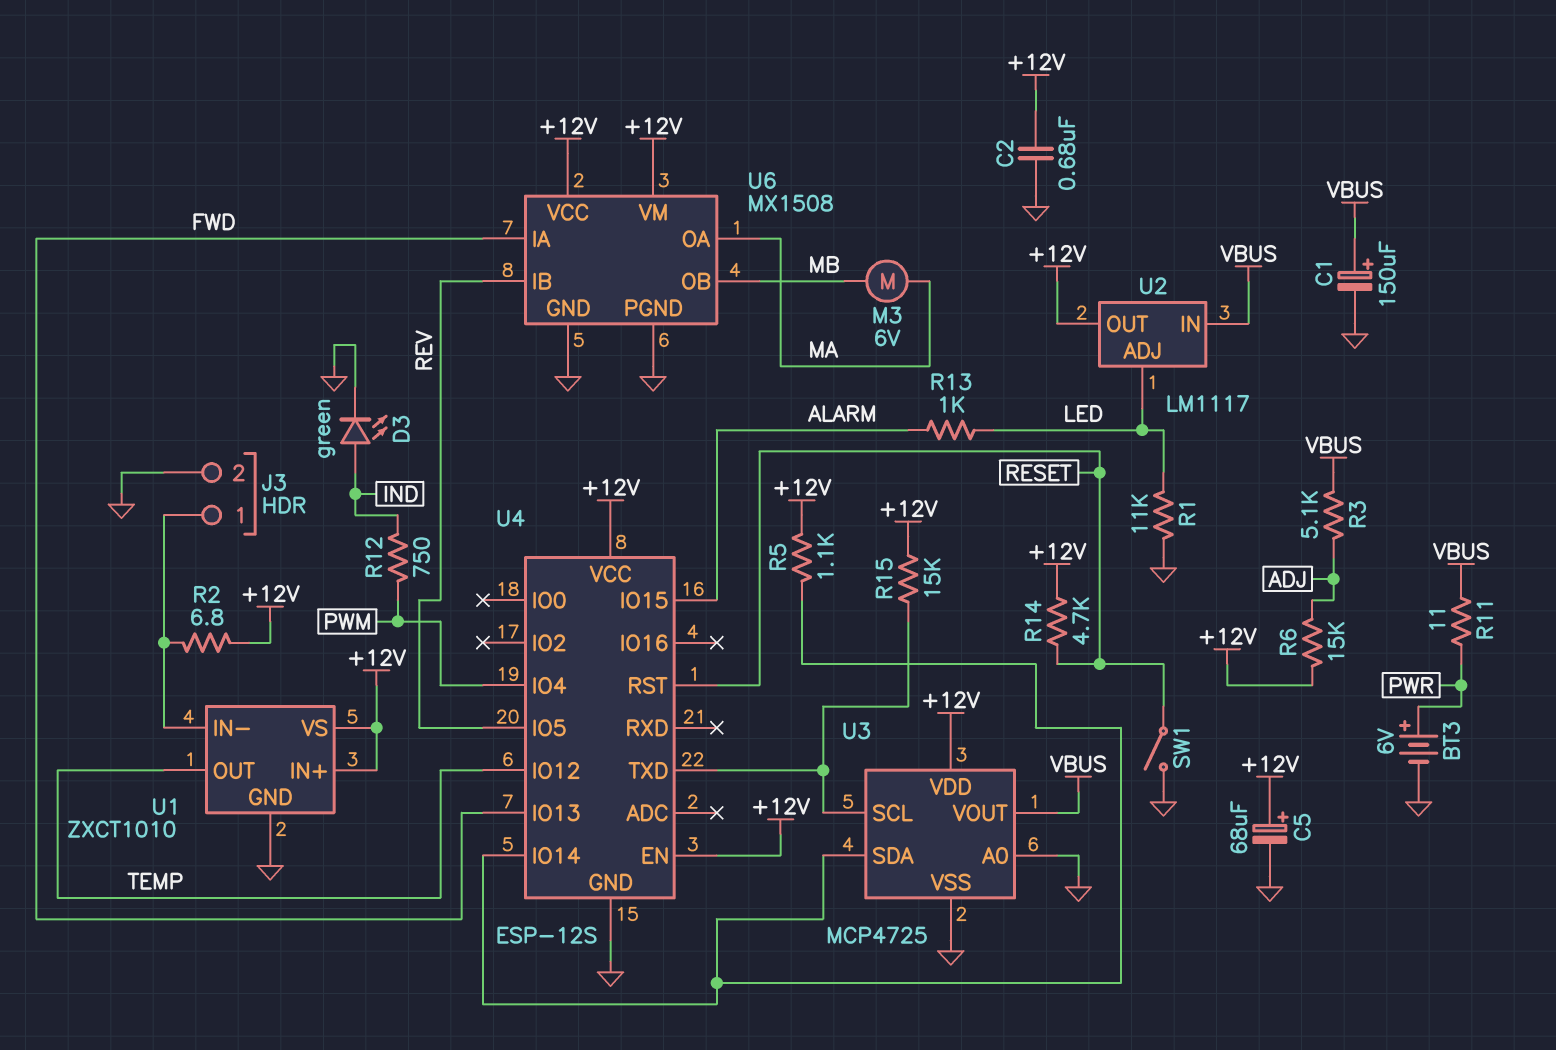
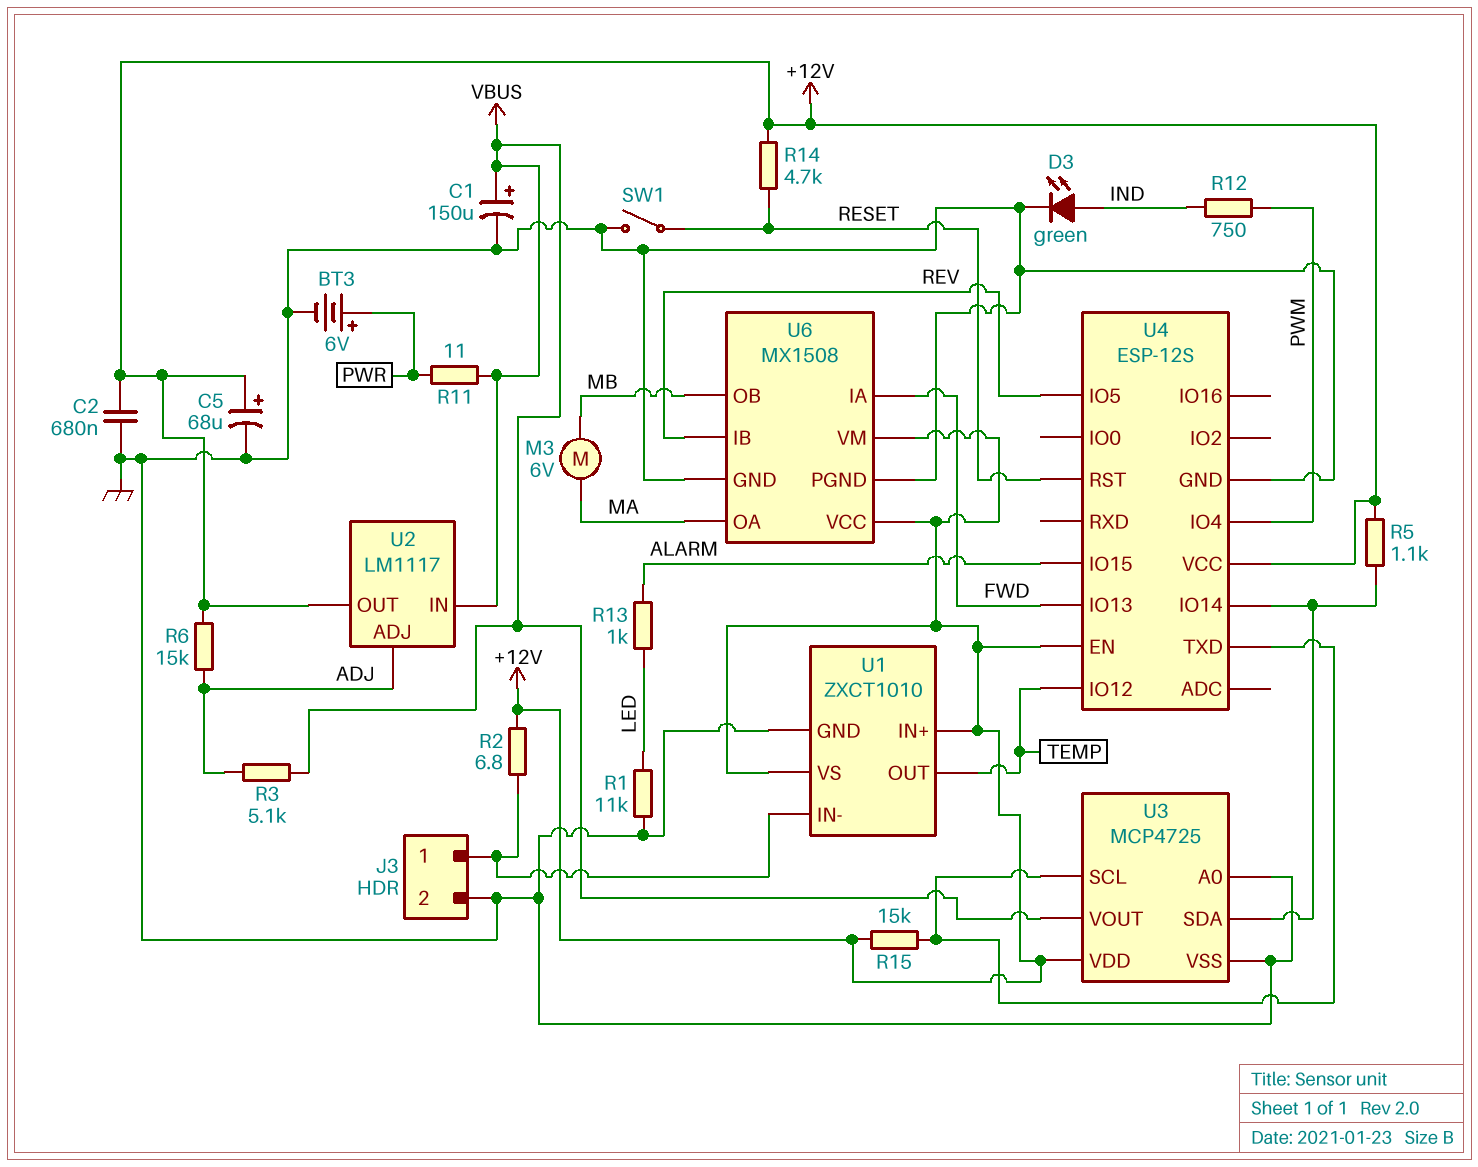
U2 pin ADJ: LED -> ADJ

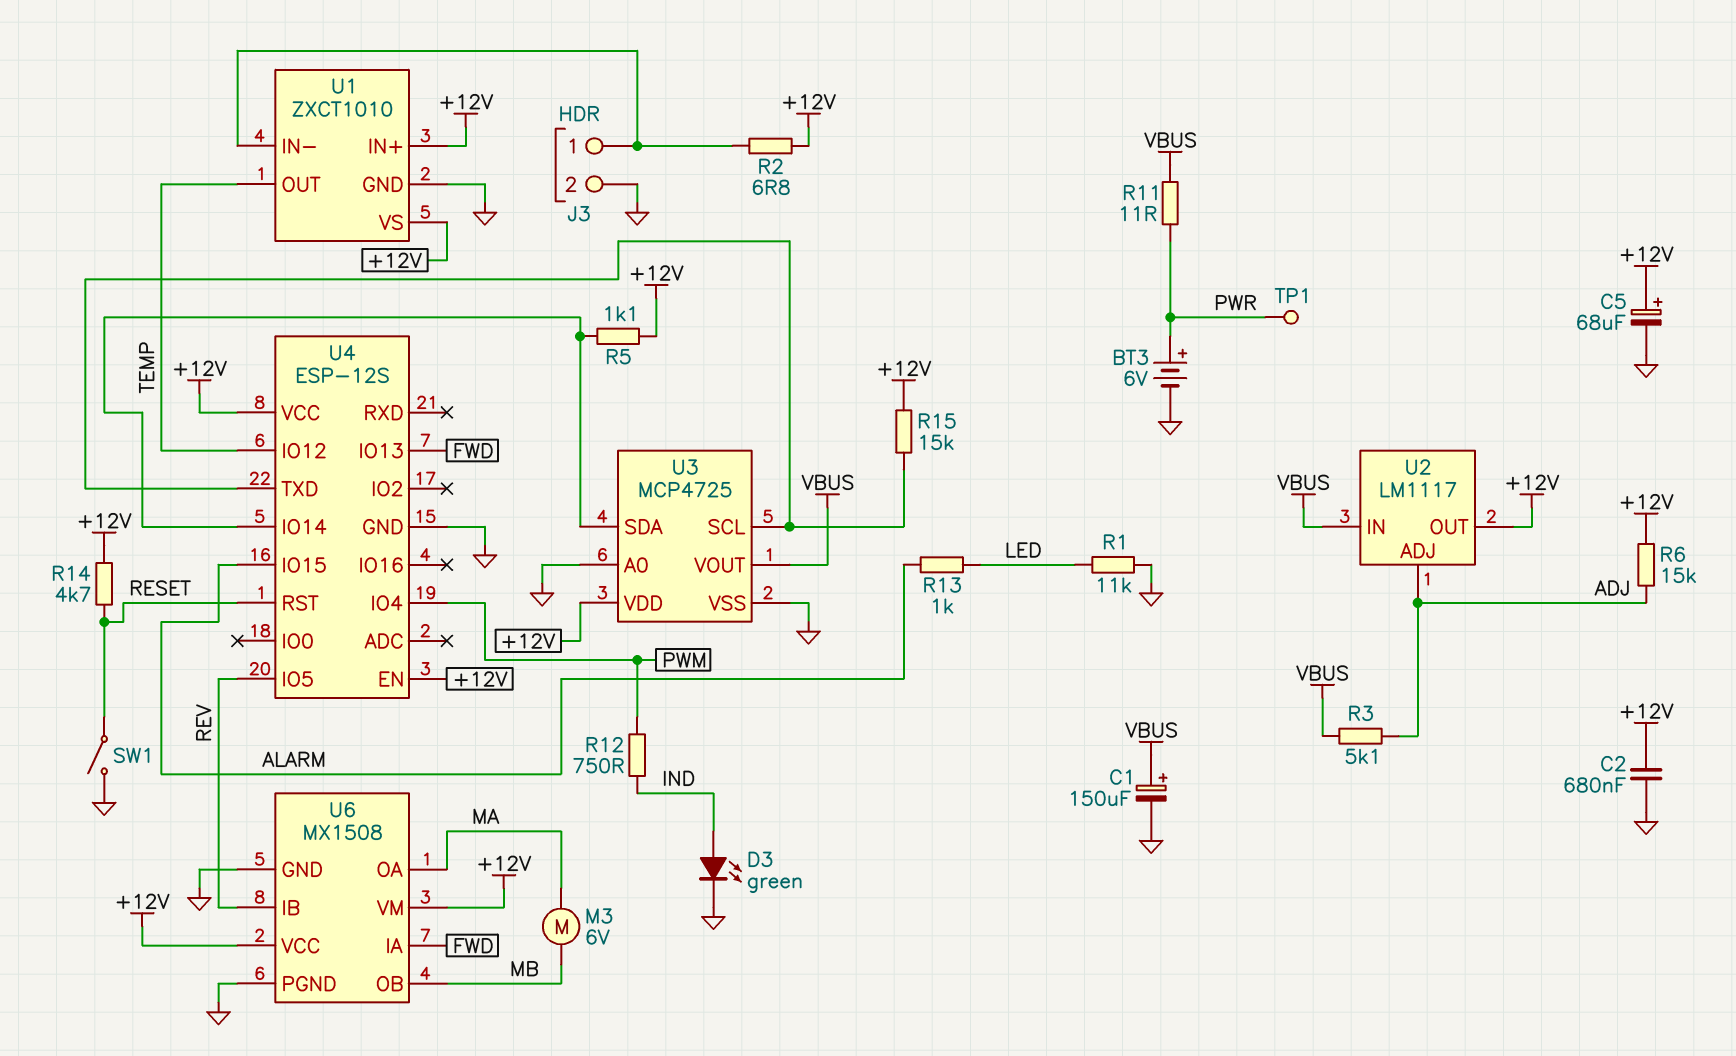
TP1: none -> test point (PWR)

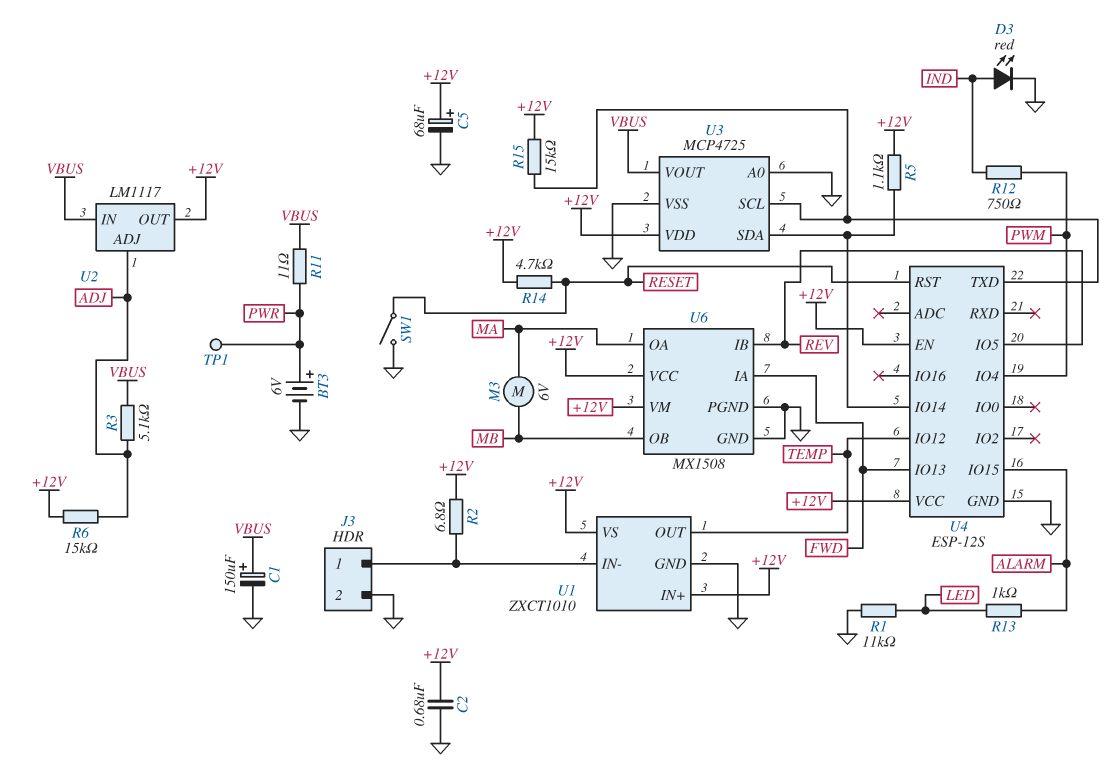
D3: LED green (A IND, K GND) -> LED red (A IND, K GND)

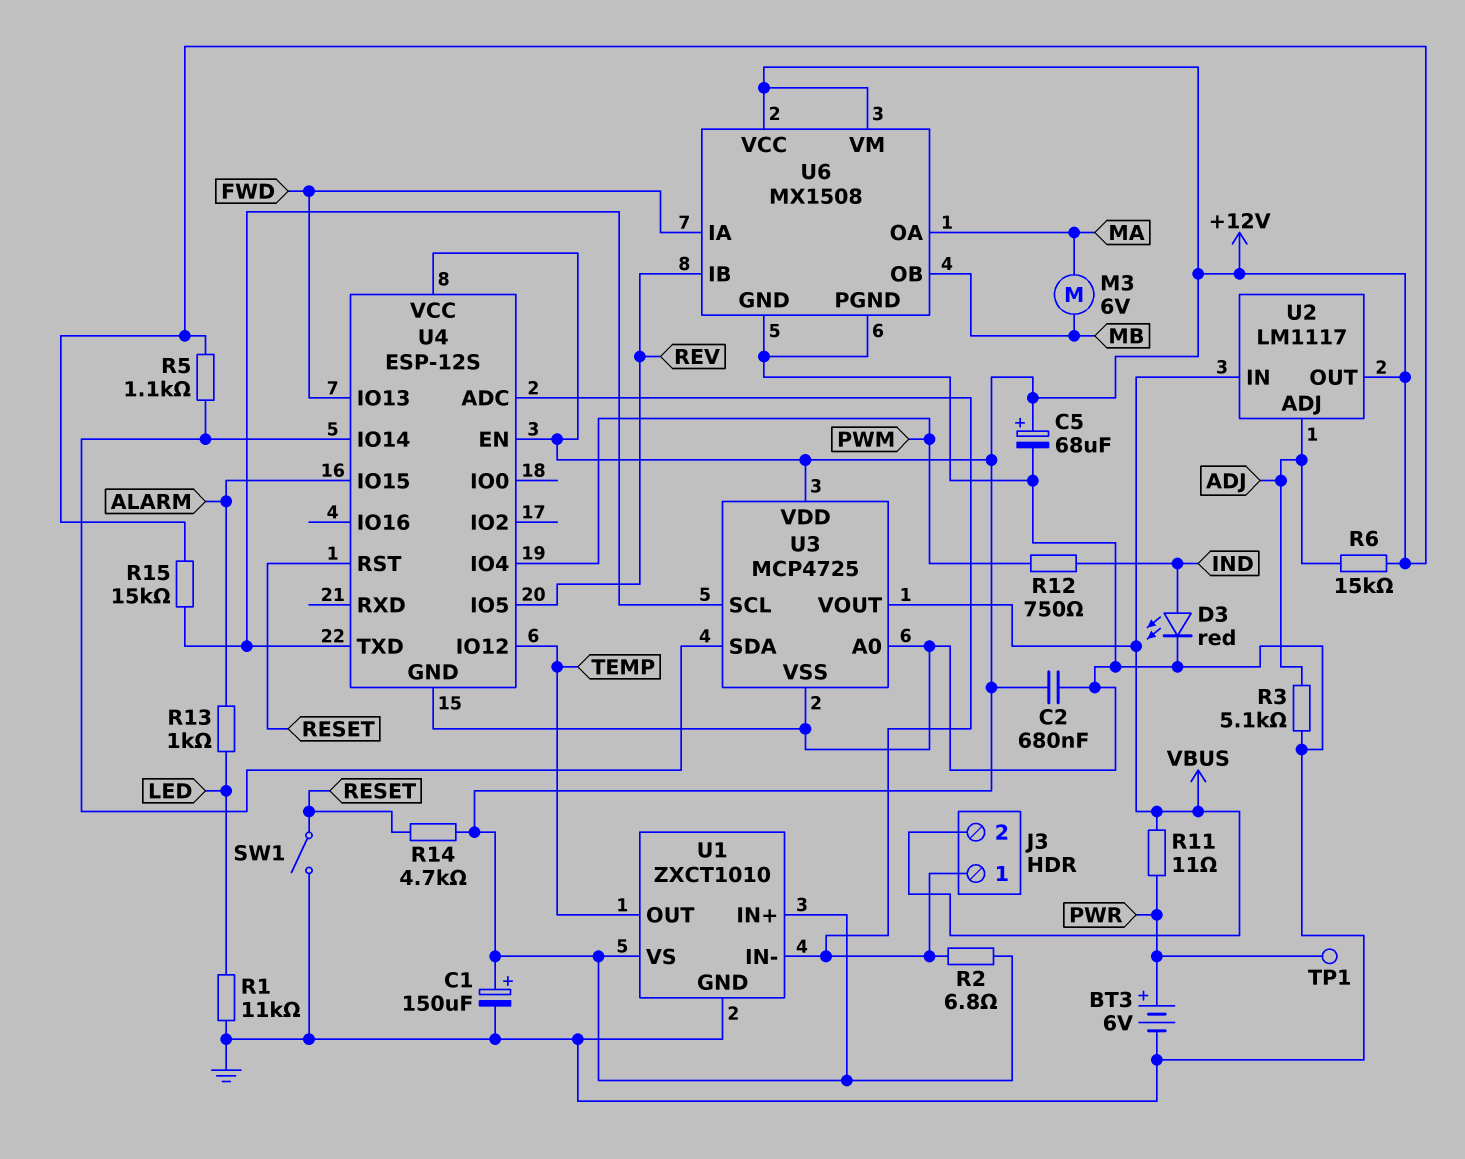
C1: 150uF (plus VBUS, minus GND) -> 150uF (plus +12V, minus GND)
J3 pin 2: GND -> VBUS
R3: 5.1k (ADJ, VBUS) -> 5.1k (ADJ, GND)
U4 pin ADC: none -> J3/1

